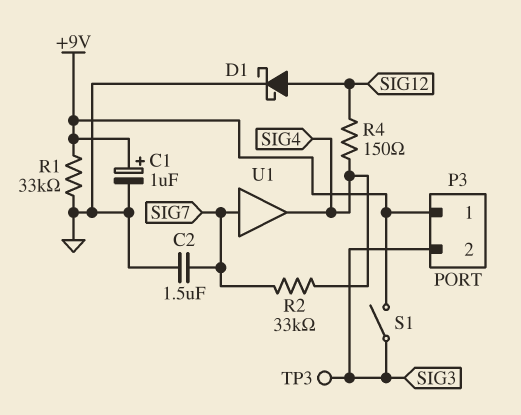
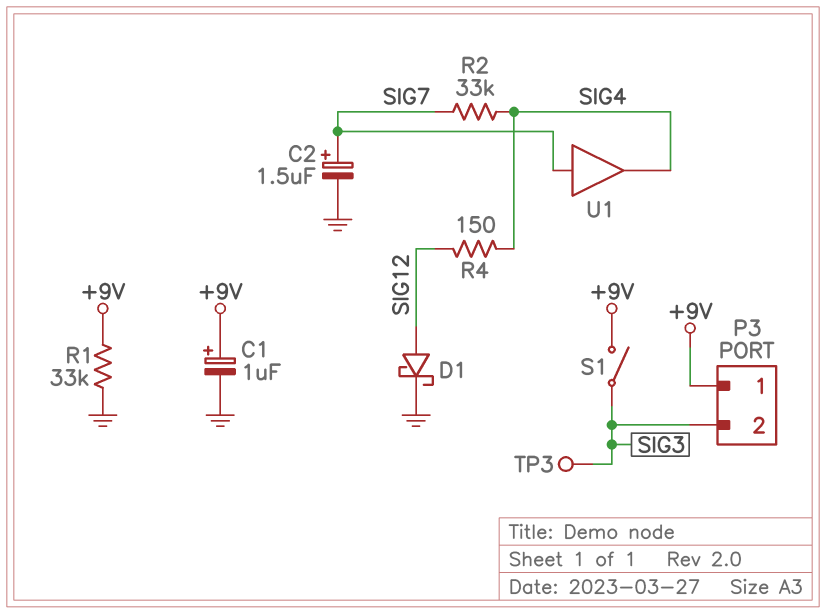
C2: 1.5uF (GND, SIG7) -> 1.5uF (plus SIG7, minus GND)

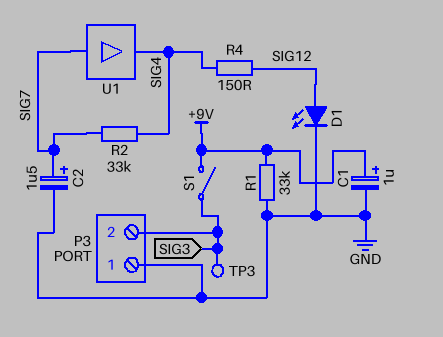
D1: schottky (A SIG12, K GND) -> LED (A SIG12, K GND)
P3 pin 1: +9V -> GND

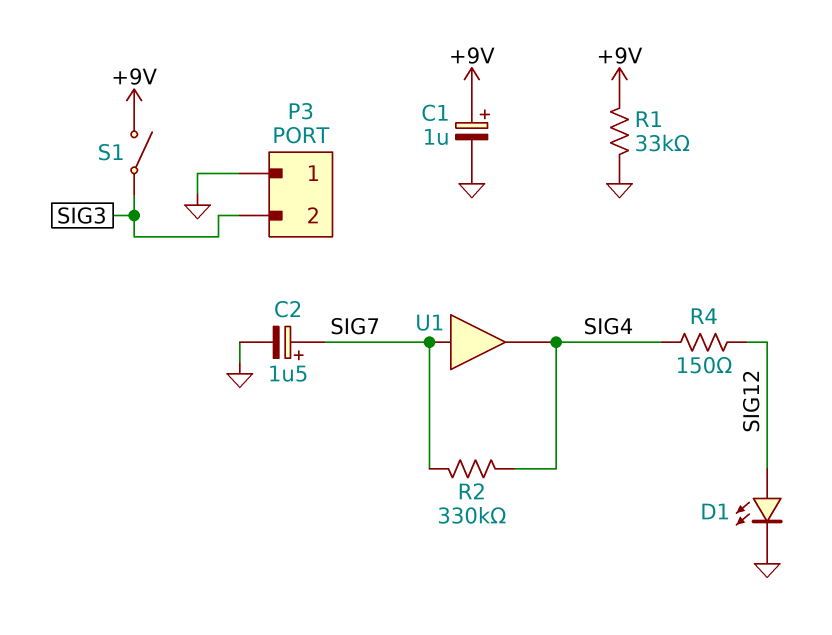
R2: 33k (SIG4, SIG7) -> 330k (SIG4, SIG7)
TP3: test point (SIG3) -> none

